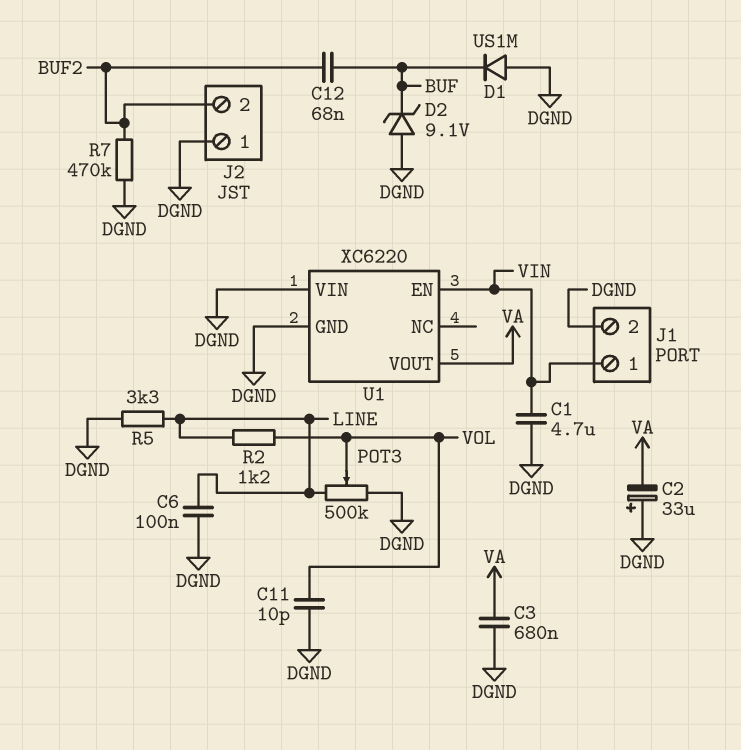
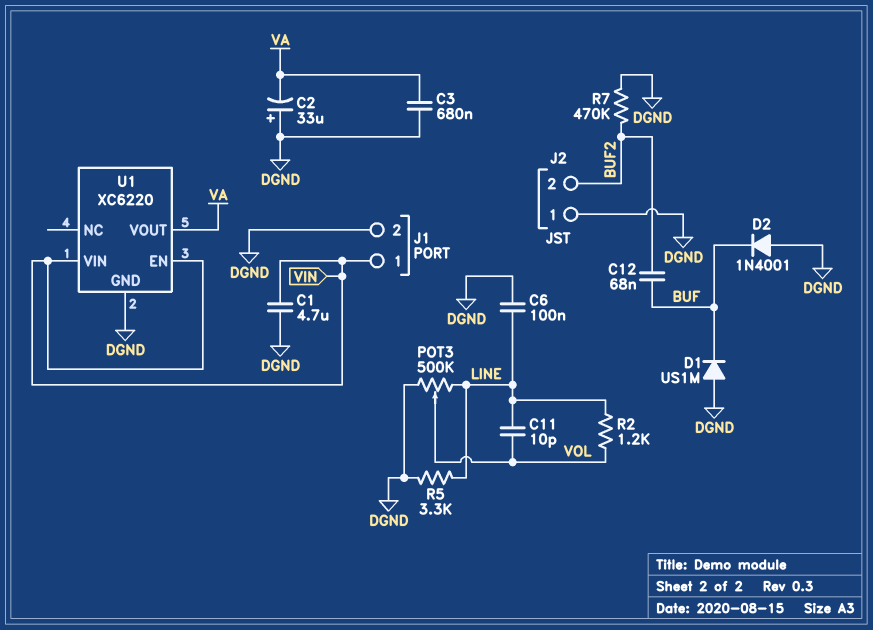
C11: 10pF (DGND, VOL) -> 10pF (LINE, VOL)
D2: zener 9.1V (A DGND, K BUF) -> diode 1N4001 (A DGND, K BUF)
U1 pin VIN: DGND -> VIN

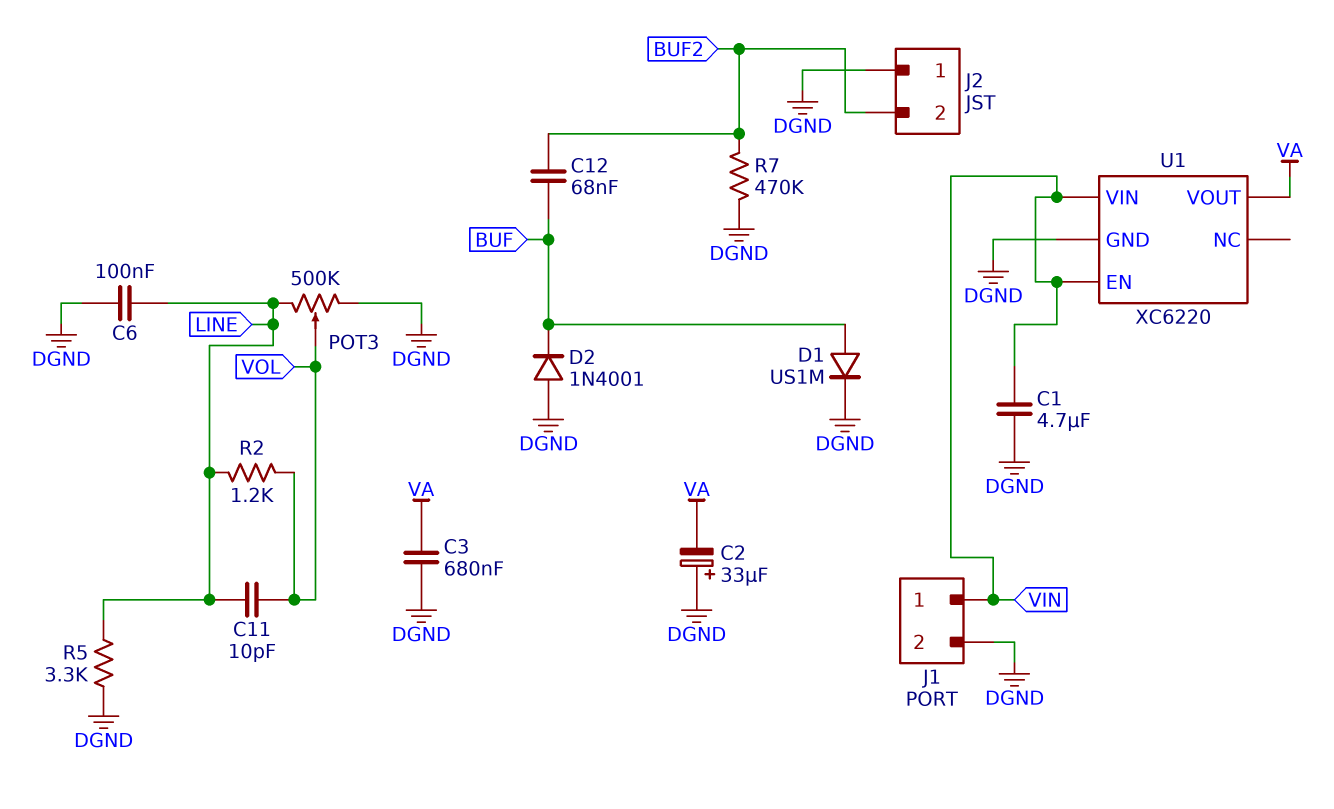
D1: diode US1M (A DGND, K BUF) -> diode US1M (A BUF, K DGND)

